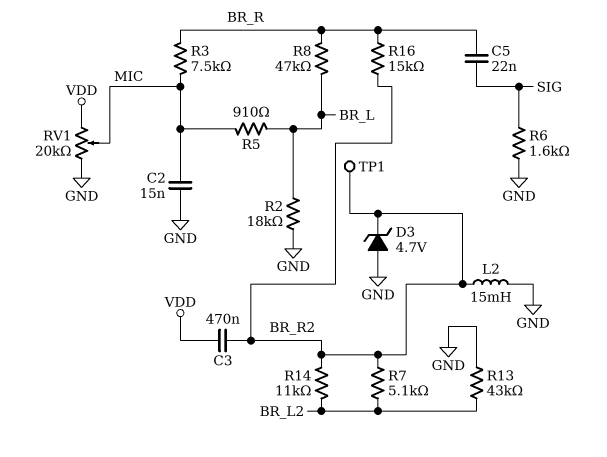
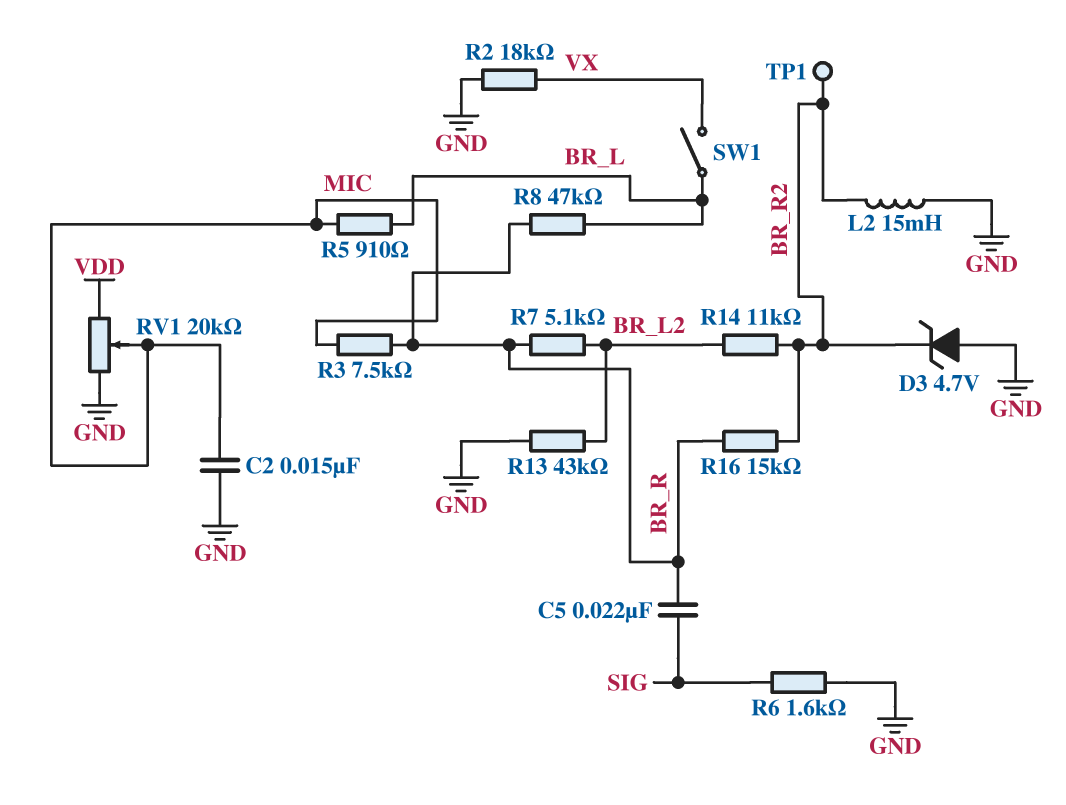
C3: 470nF (BR_R2, VDD) -> none
R2: 18k (BR_L, GND) -> 18k (GND, VX)
R7: 5.1k (BR_L2, BR_R2) -> 5.1k (BR_L2, BR_R)
SW1: none -> switch (BR_L, VX)

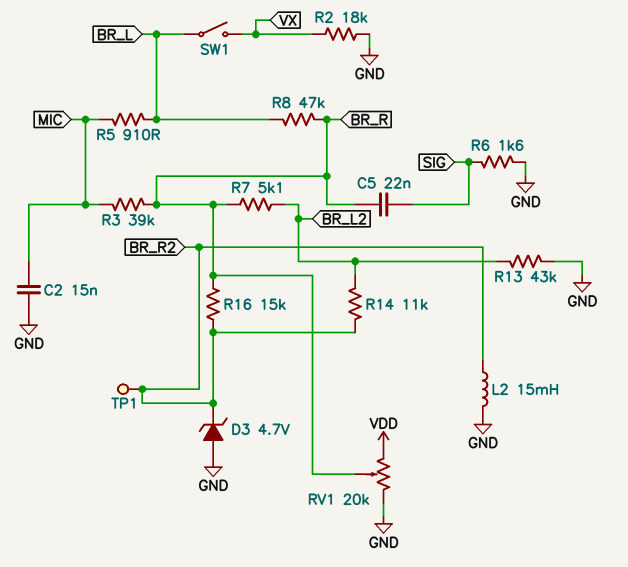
R3: 7.5k (BR_R, MIC) -> 39k (BR_R, MIC)
RV1: 20k (GND, VDD, wiper MIC) -> 20k (GND, VDD, wiper BR_R)

